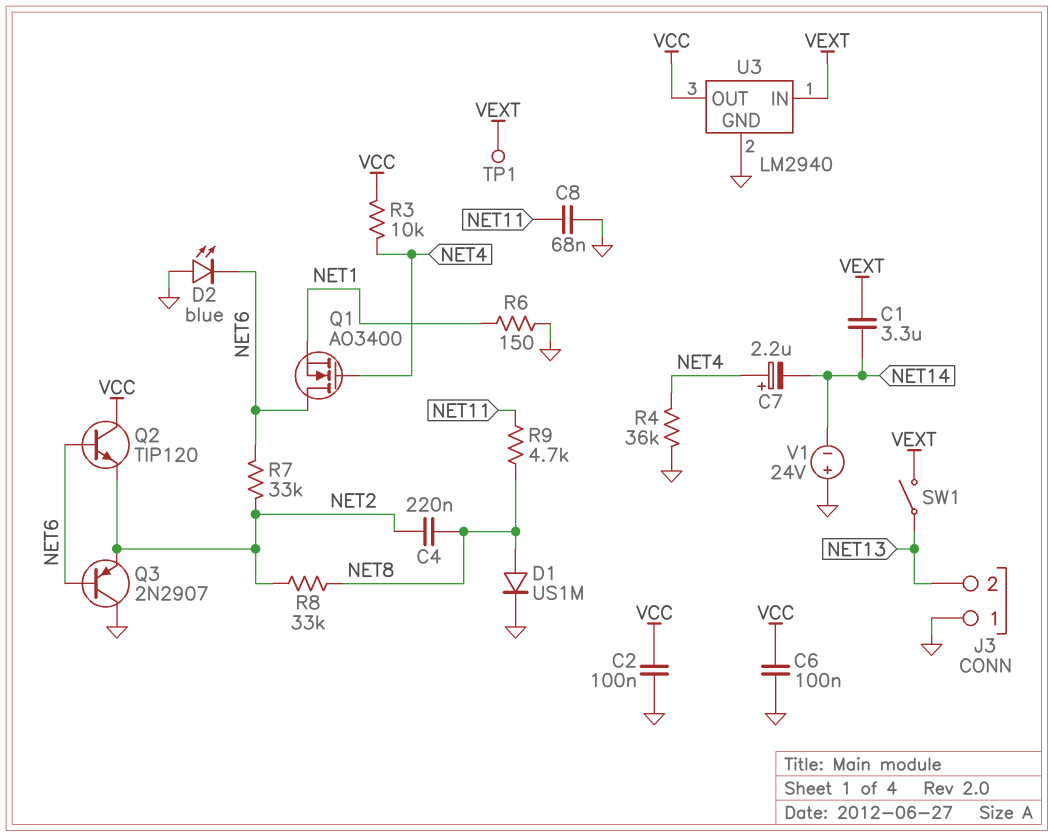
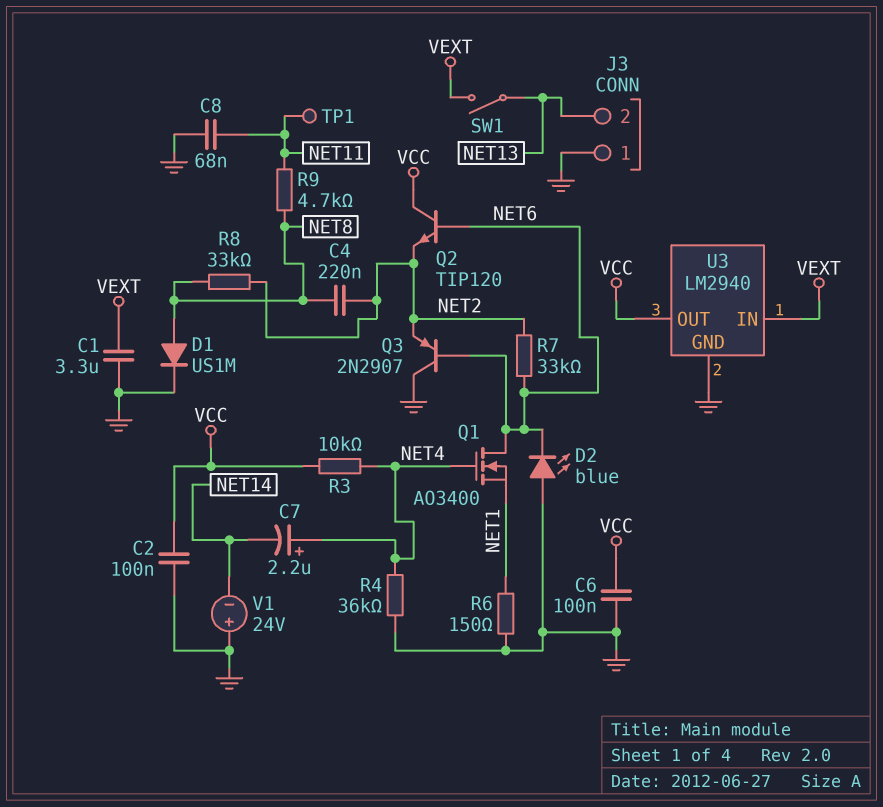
C1: 3.3uF (NET14, VEXT) -> 3.3uF (GND, VEXT)
TP1: test point (VEXT) -> test point (NET11)

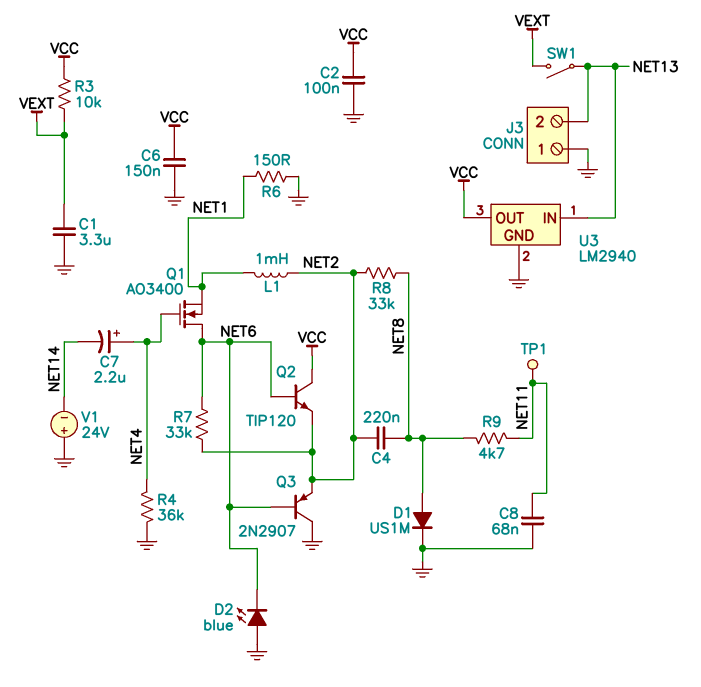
C6: 100nF (GND, VCC) -> 150nF (GND, VCC)
L1: none -> 1mH (NET1, NET2)
R3: 10k (NET4, VCC) -> 10k (VCC, VEXT)
U3 pin IN: VEXT -> NET13

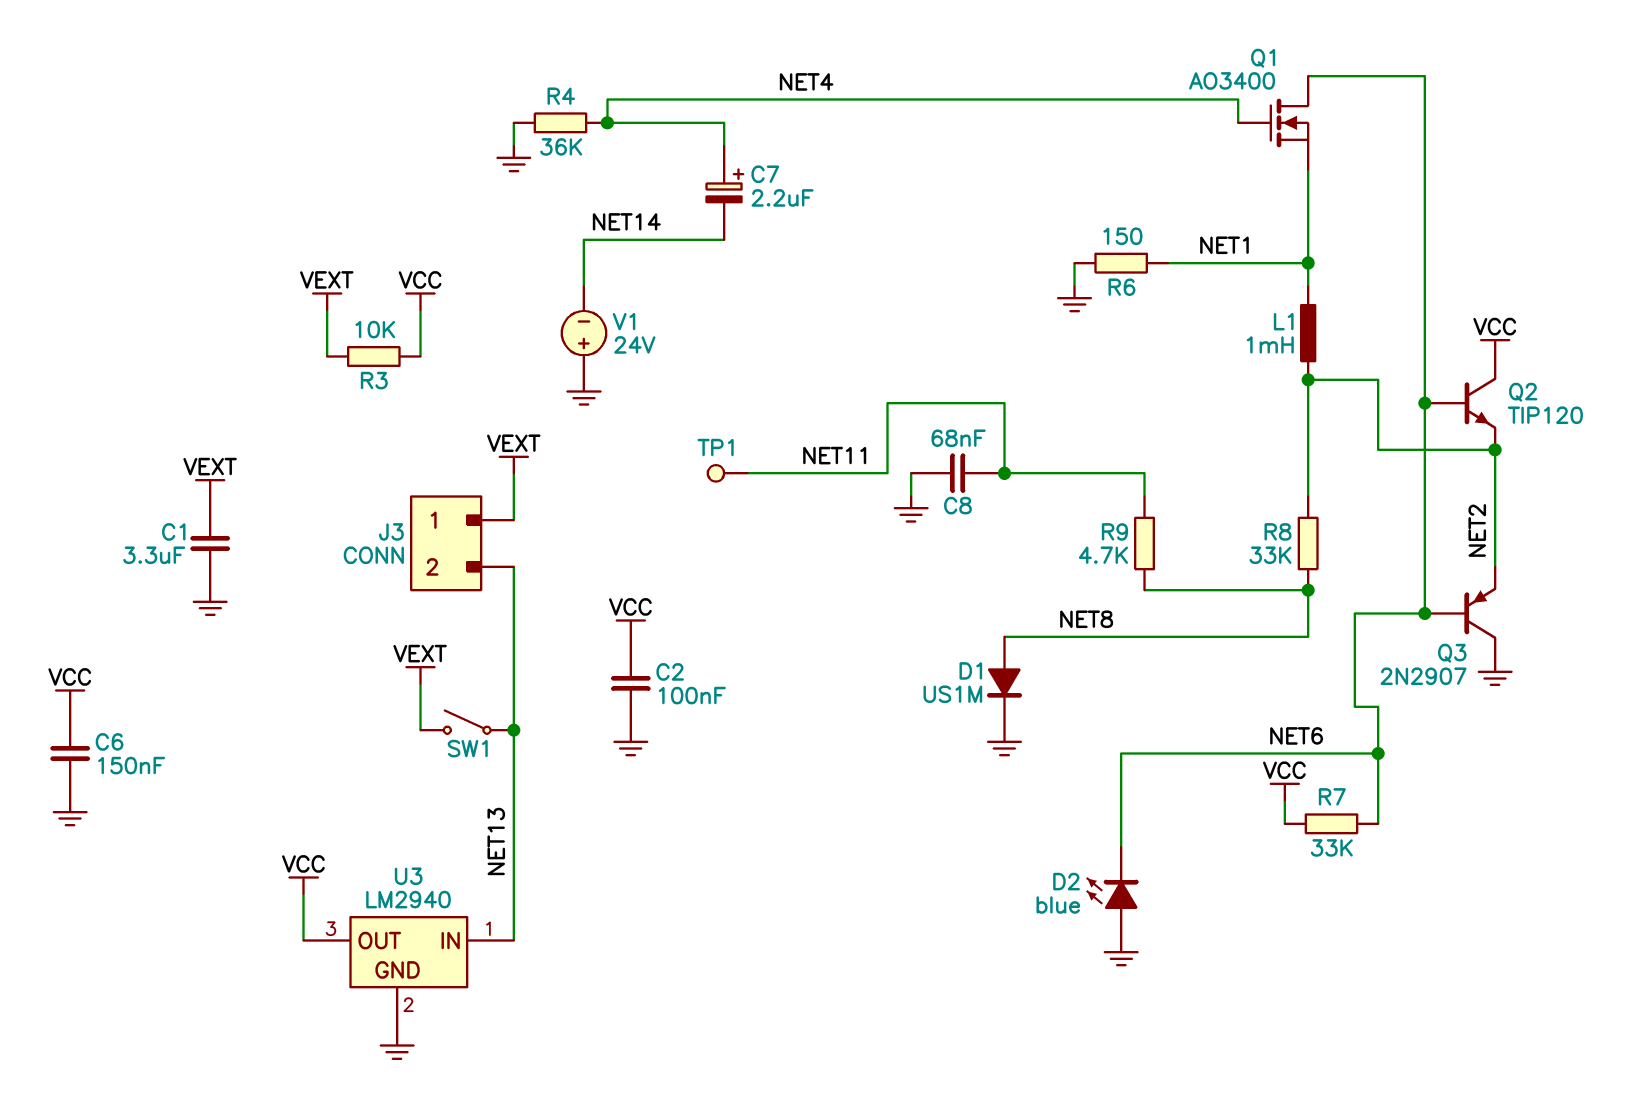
C4: 220nF (NET2, NET8) -> none
J3 pin 1: GND -> VEXT
R7: 33k (NET2, NET6) -> 33k (NET6, VCC)

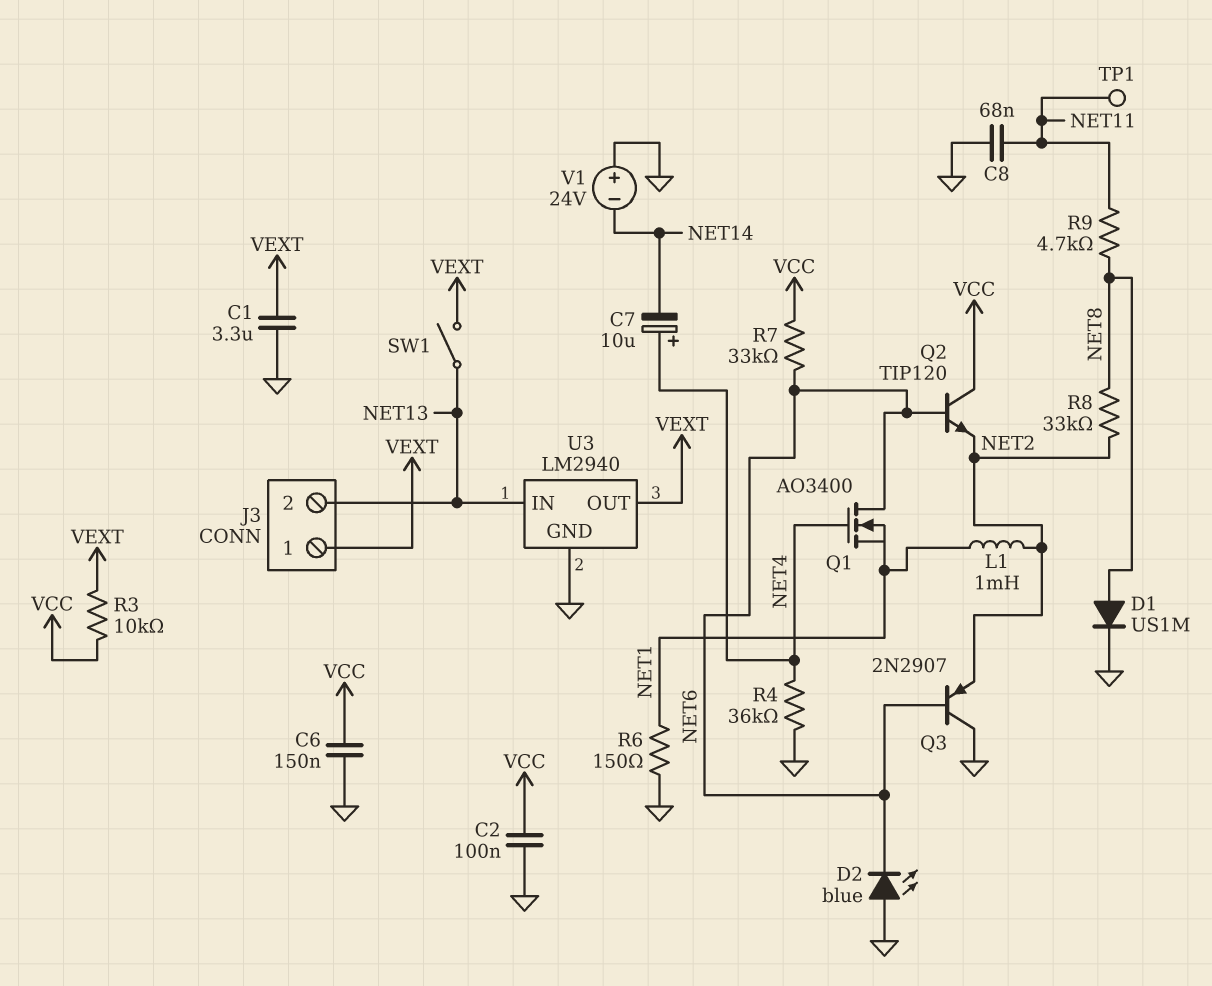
C7: 2.2uF (plus NET4, minus NET14) -> 10uF (plus NET4, minus NET14)
U3 pin OUT: VCC -> VEXT

